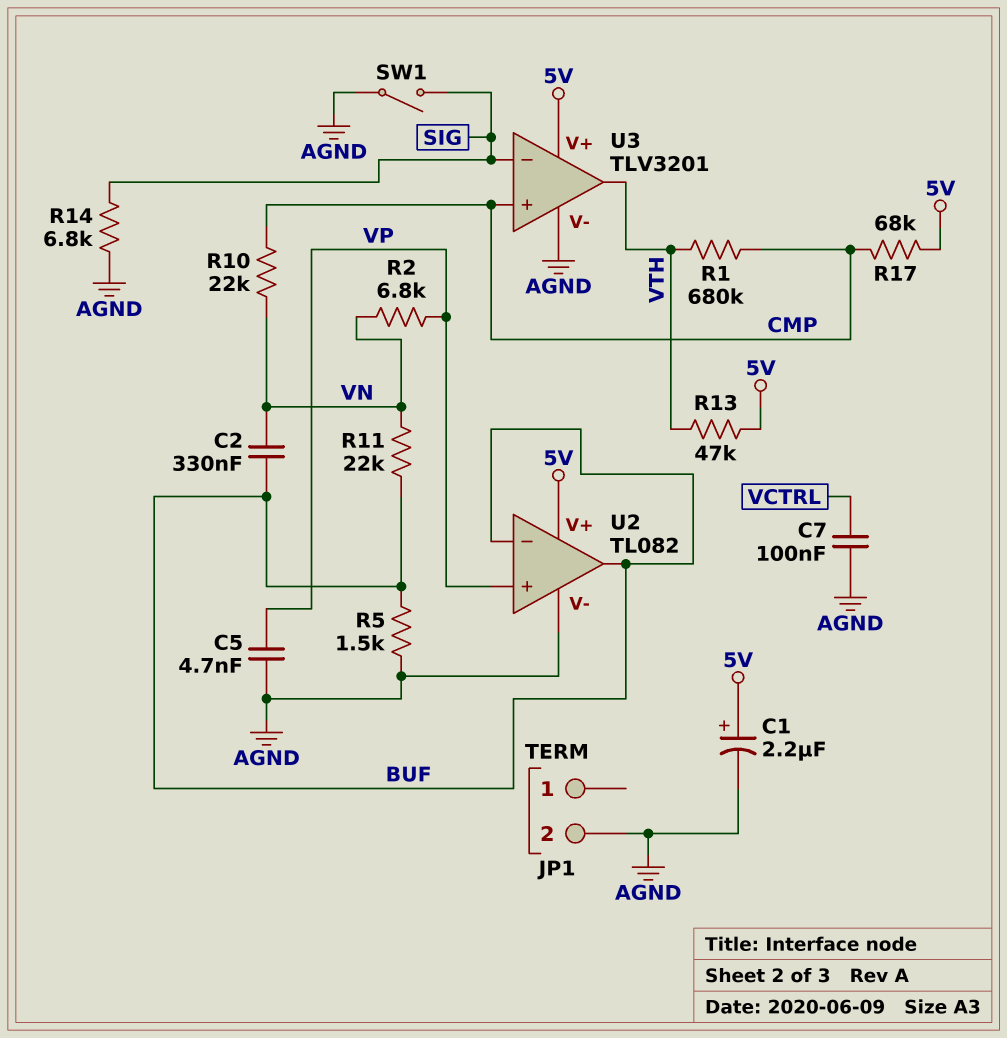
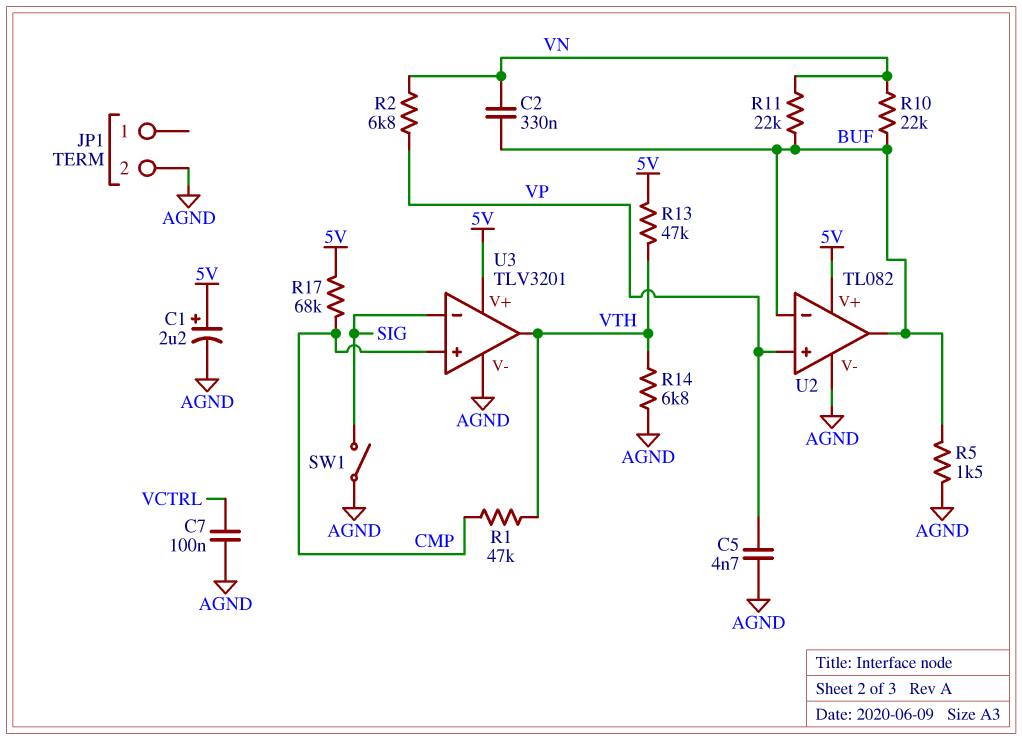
R1: 680k (CMP, VTH) -> 47k (CMP, VTH)
R10: 22k (CMP, VN) -> 22k (BUF, VN)
R14: 6.8k (AGND, SIG) -> 6.8k (AGND, VTH)

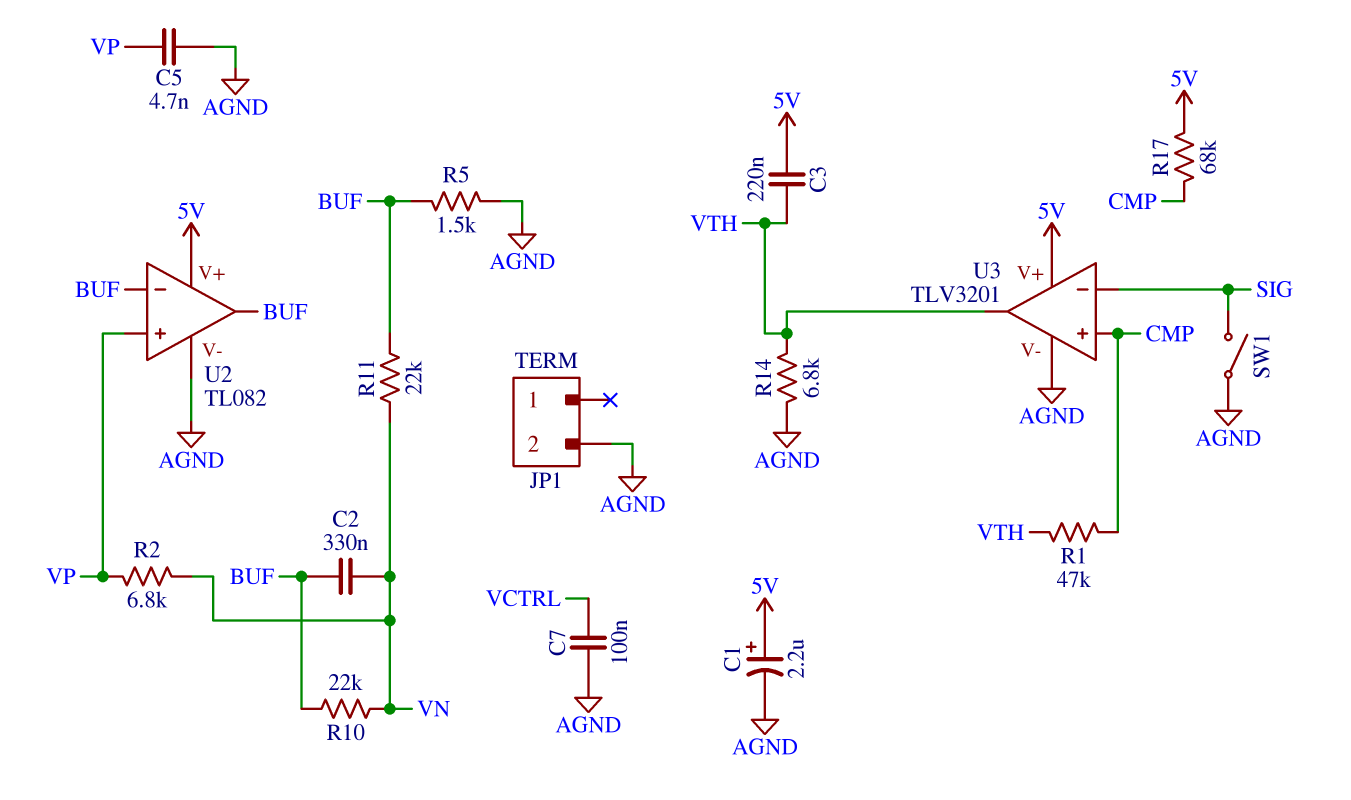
C3: none -> 220nF (5V, VTH)
R13: 47k (5V, VTH) -> none

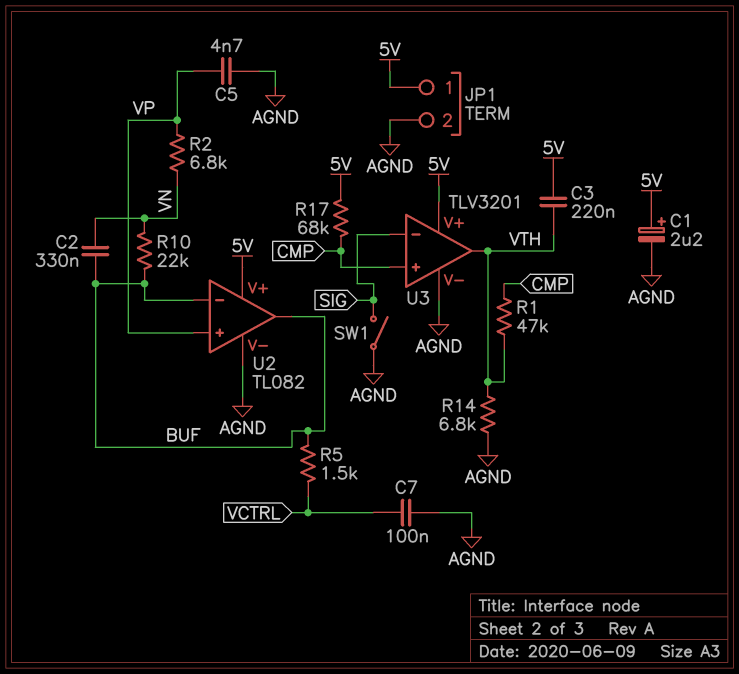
JP1 pin 1: none -> 5V
R5: 1.5k (AGND, BUF) -> 1.5k (BUF, VCTRL)
R11: 22k (BUF, VN) -> none

